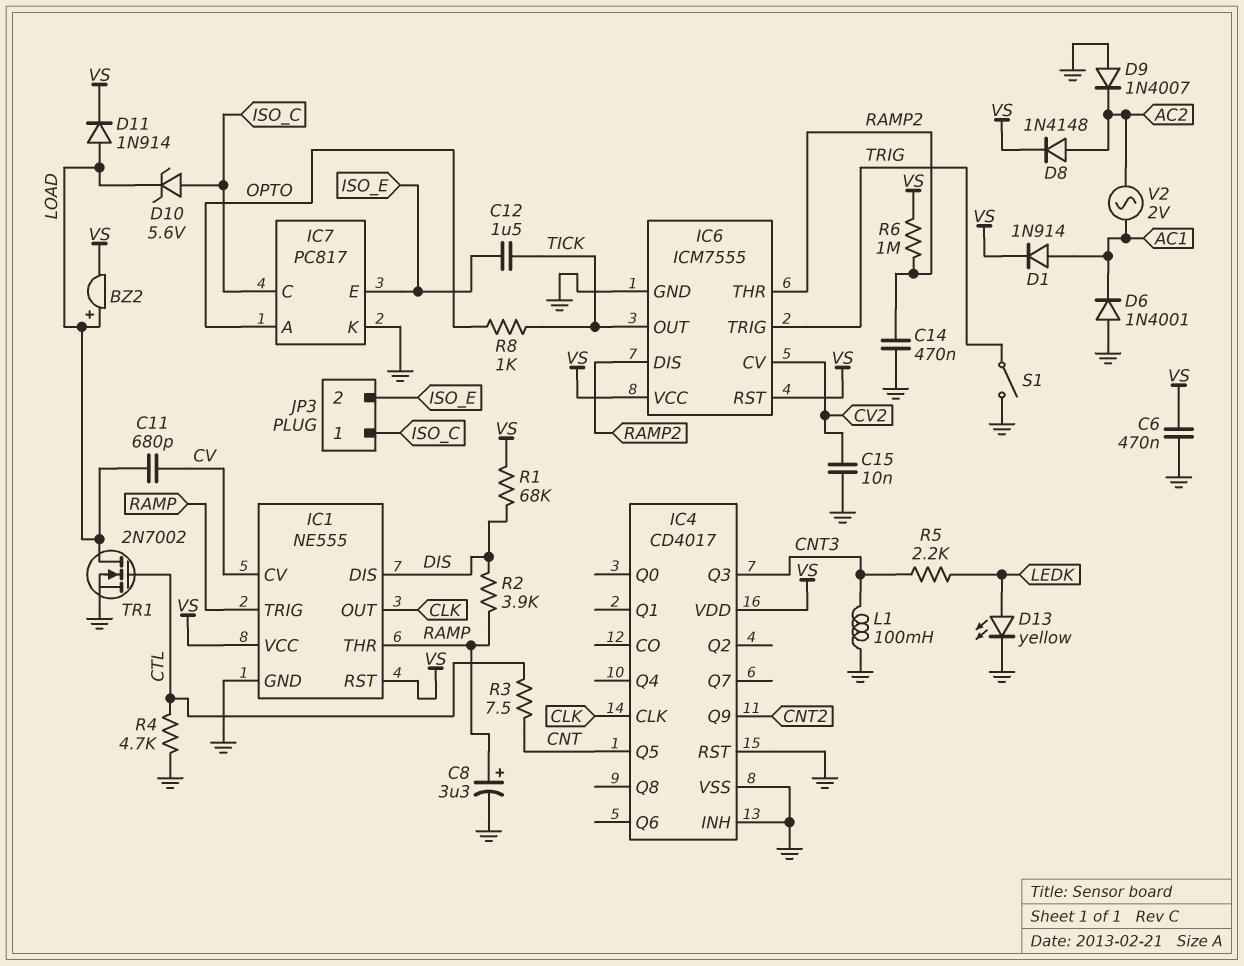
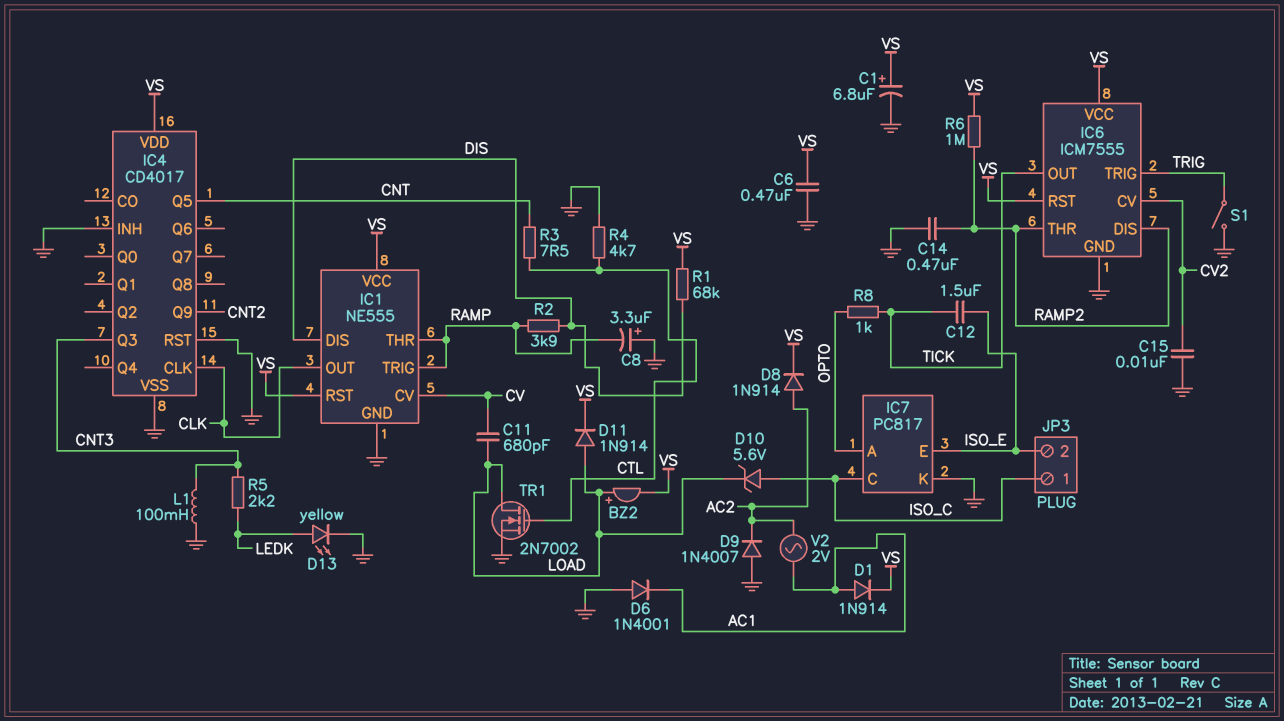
C1: none -> 6.8uF (plus VS, minus GND)
C8: 3.3uF (plus RAMP, minus GND) -> 3.3uF (plus GND, minus RAMP)
D8: diode 1N4148 (A AC2, K VS) -> diode 1N914 (A AC2, K VS)

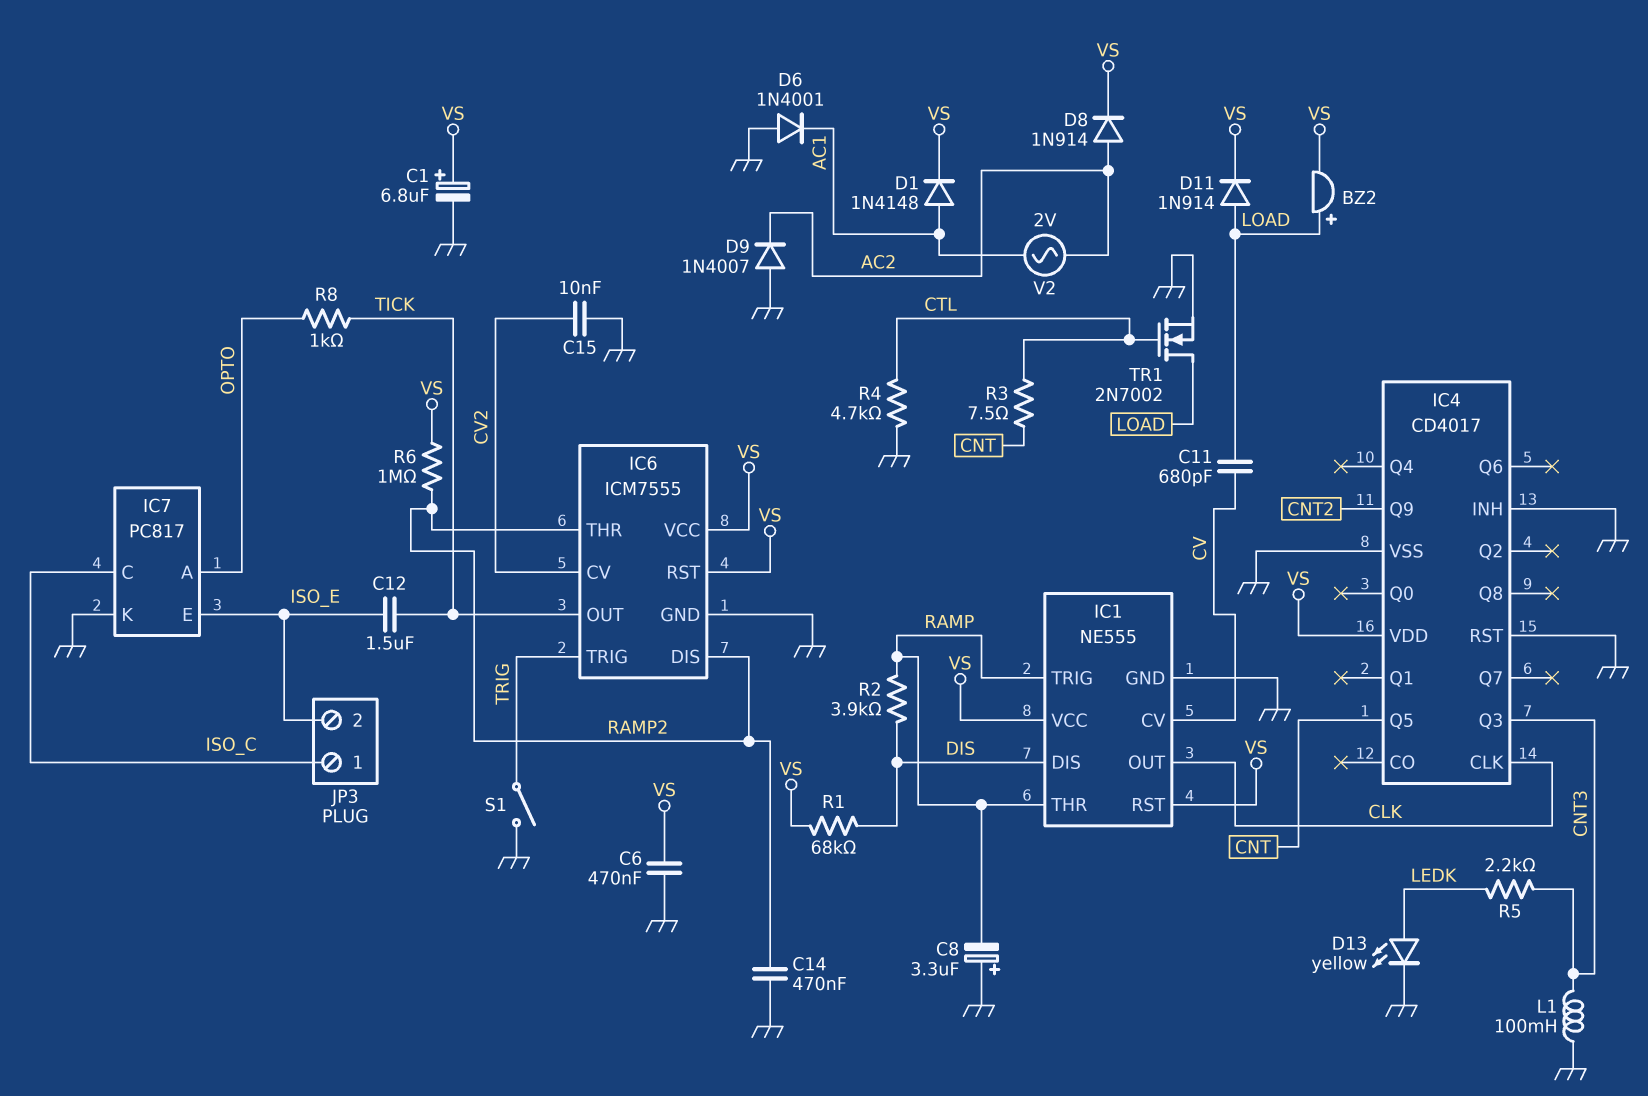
D1: diode 1N914 (A AC1, K VS) -> diode 1N4148 (A AC1, K VS)
D10: zener 5.6V (A ISO_C, K LOAD) -> none

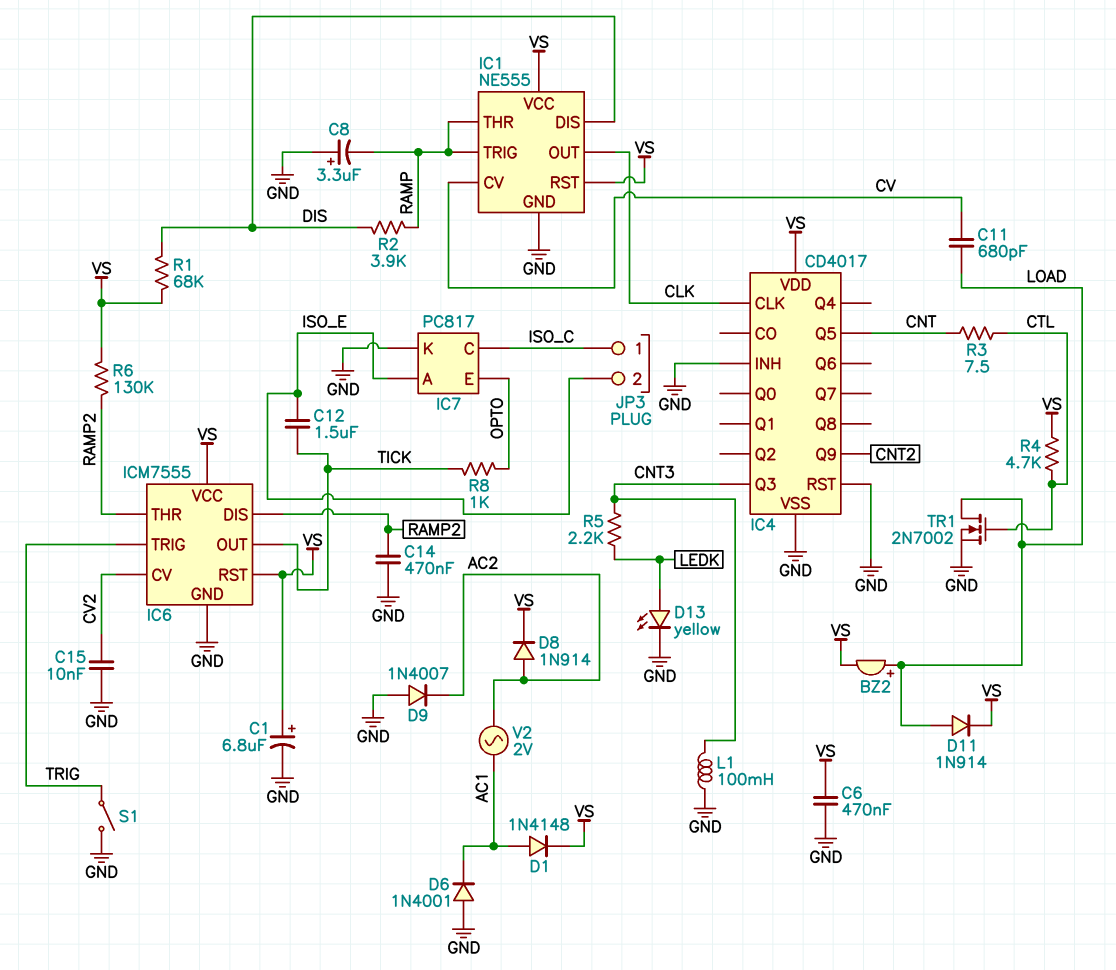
IC7 pin A: OPTO -> ISO_E
IC7 pin E: ISO_E -> OPTO
R4: 4.7k (CTL, GND) -> 4.7k (CTL, VS)
R6: 1M (RAMP2, VS) -> 130k (RAMP2, VS)

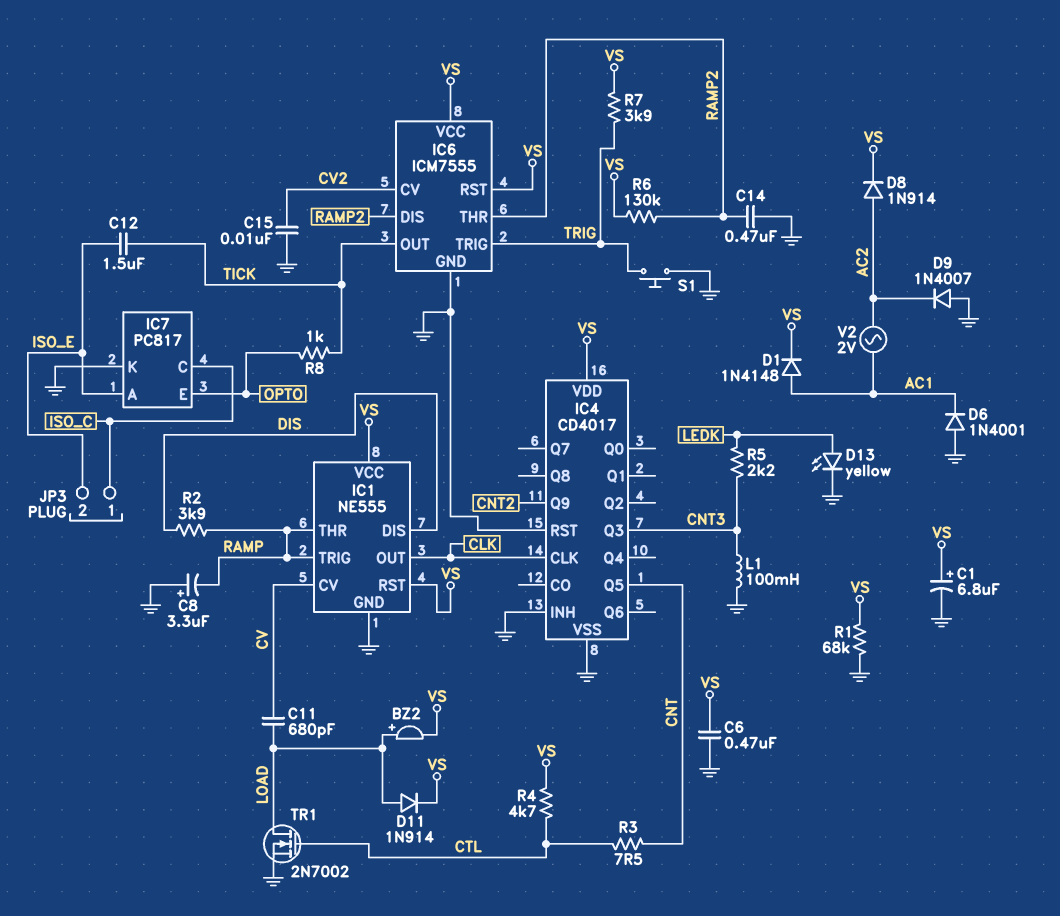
R1: 68k (DIS, VS) -> 68k (GND, VS)
R7: none -> 3.9k (TRIG, VS)
S1: switch (GND, TRIG) -> button (GND, TRIG)

